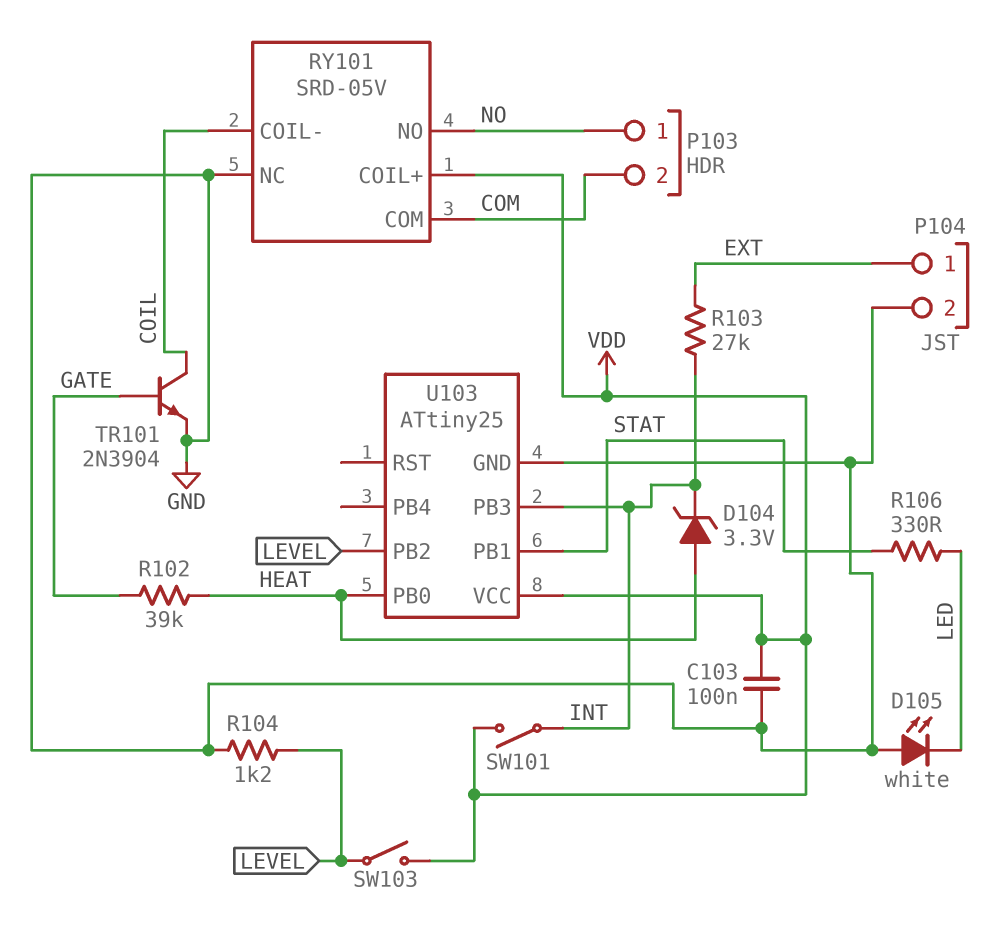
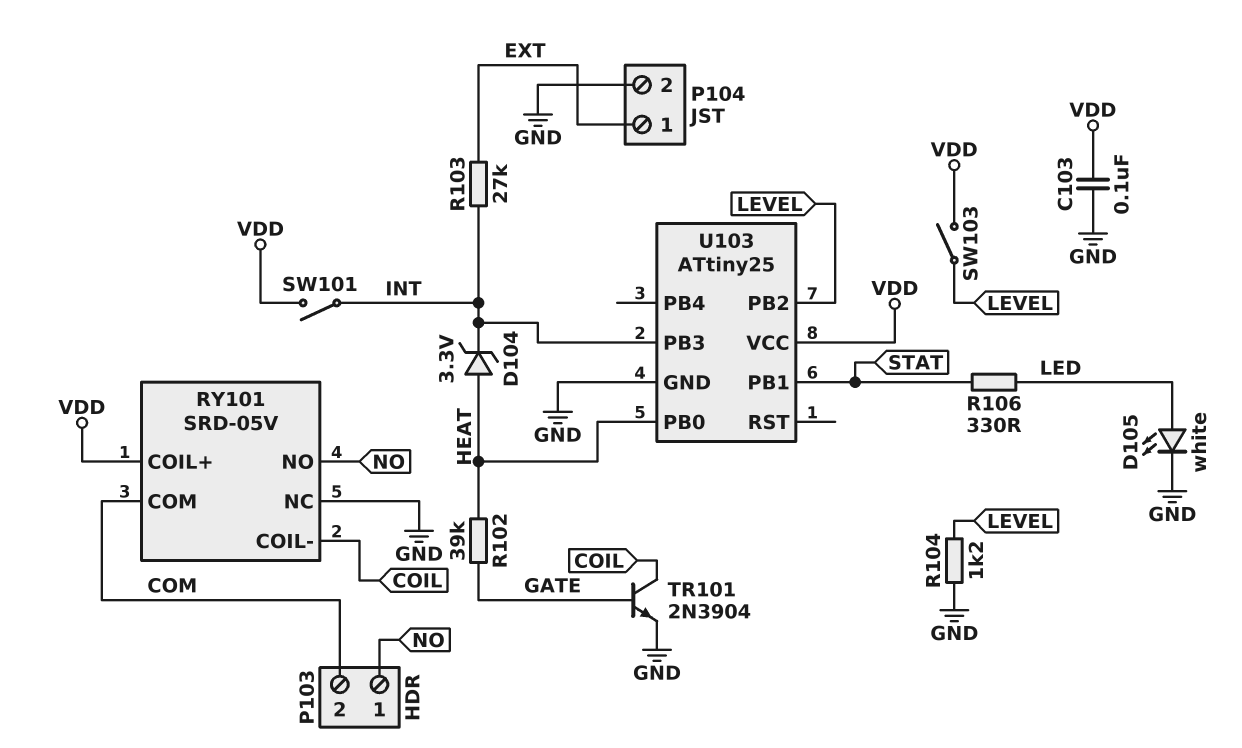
D105: LED white (A GND, K LED) -> LED white (A LED, K GND)

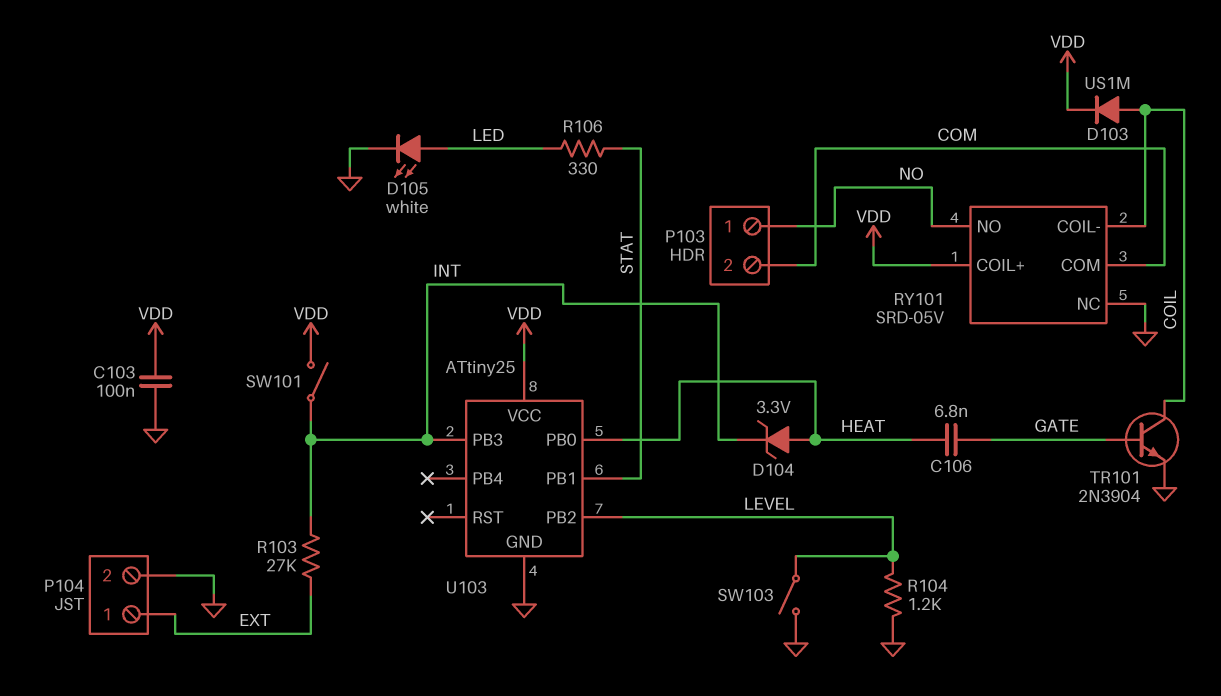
C106: none -> 6.8nF (GATE, HEAT)
D103: none -> diode US1M (A COIL, K VDD)
R102: 39k (GATE, HEAT) -> none
SW103: switch (LEVEL, VDD) -> switch (GND, LEVEL)

